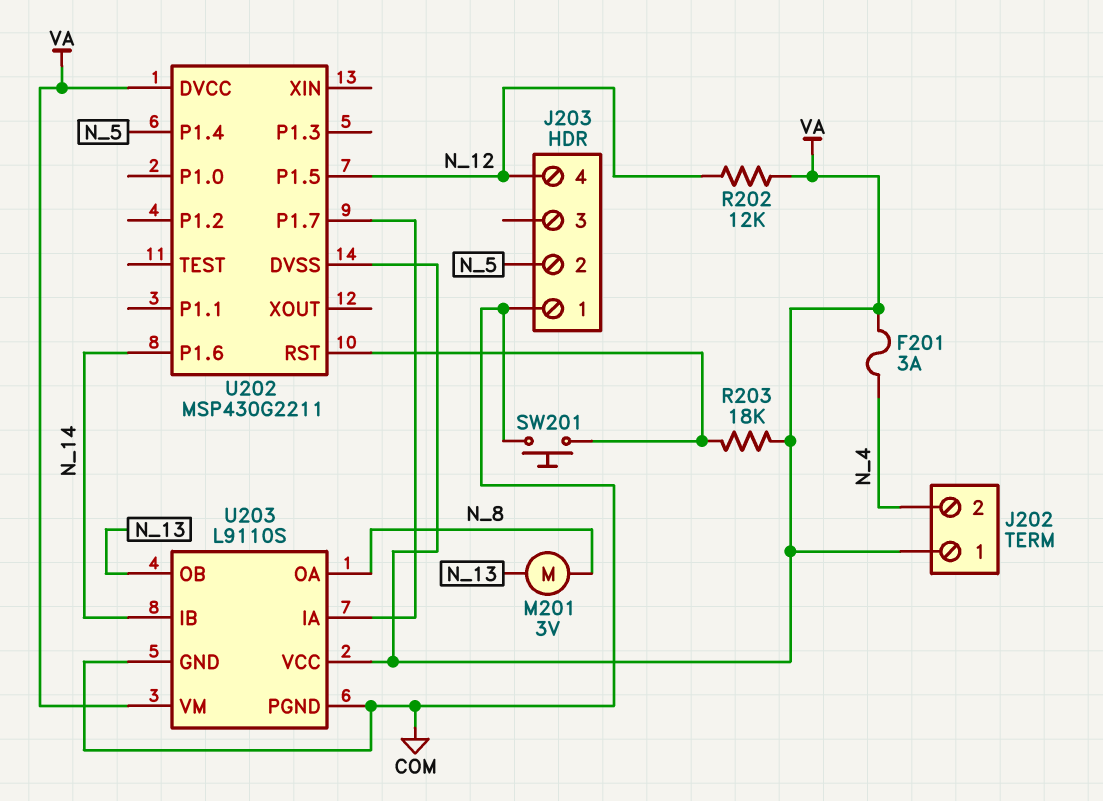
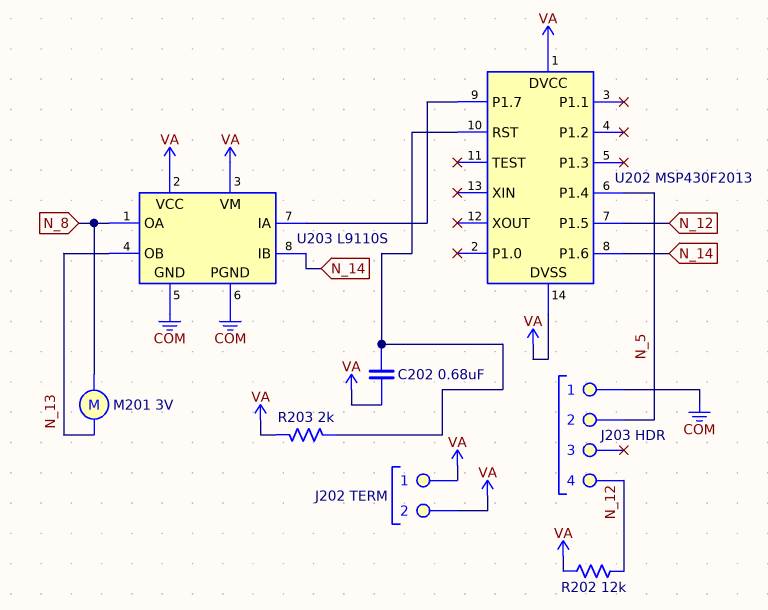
C202: none -> 680nF (U202/RST, VA)
F201: 3A (N_4, VA) -> none
J202 pin 2: N_4 -> VA
R203: 18k (U202/RST, VA) -> 2k (U202/RST, VA)
SW201: button (COM, U202/RST) -> none
U202: MSP430G2211 -> MSP430F2013

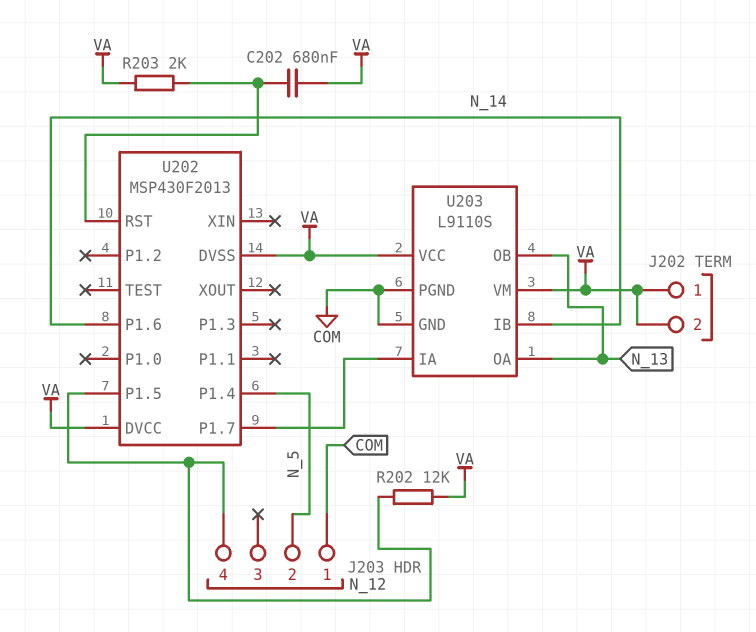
M201: motor 3V (N_8, N_13) -> none
U203 pin OA: N_8 -> N_13

